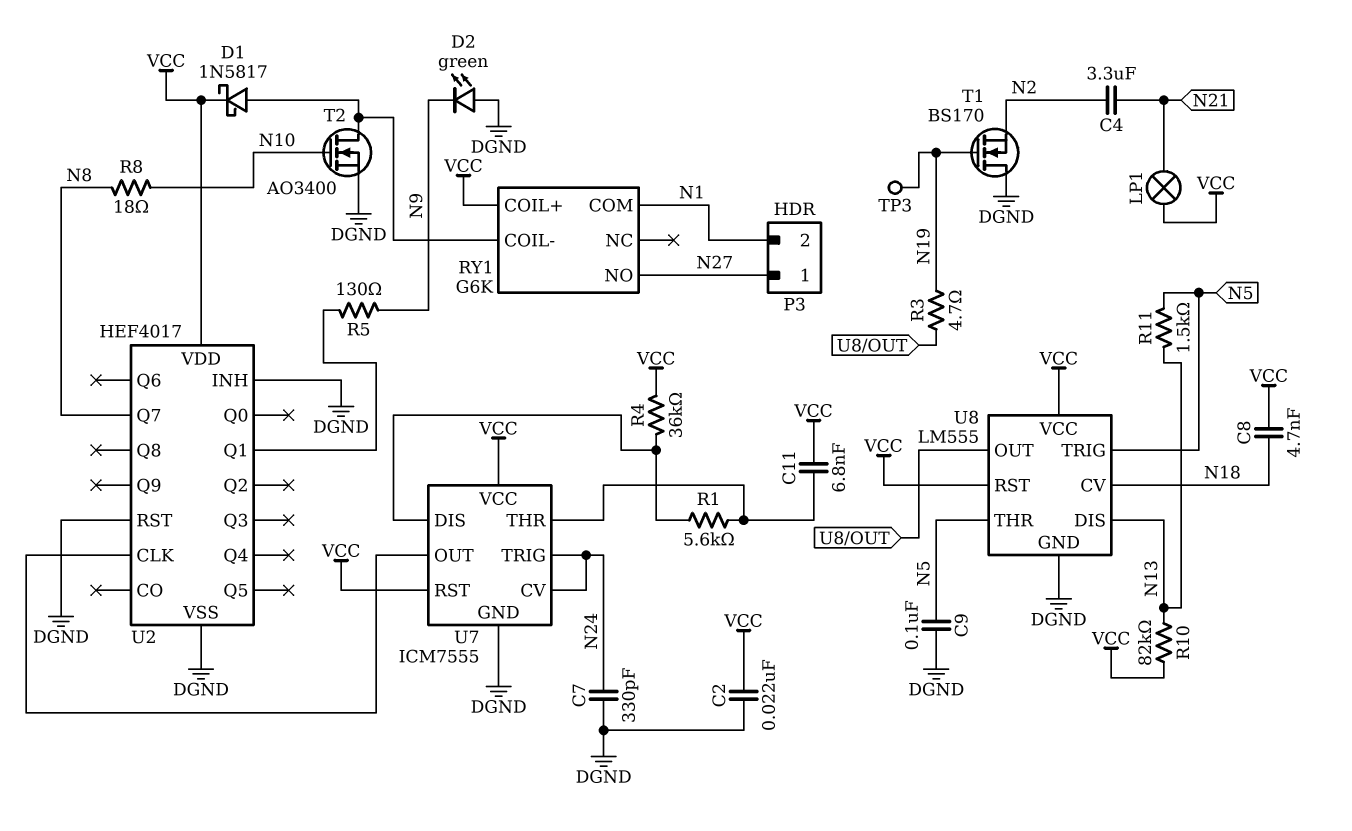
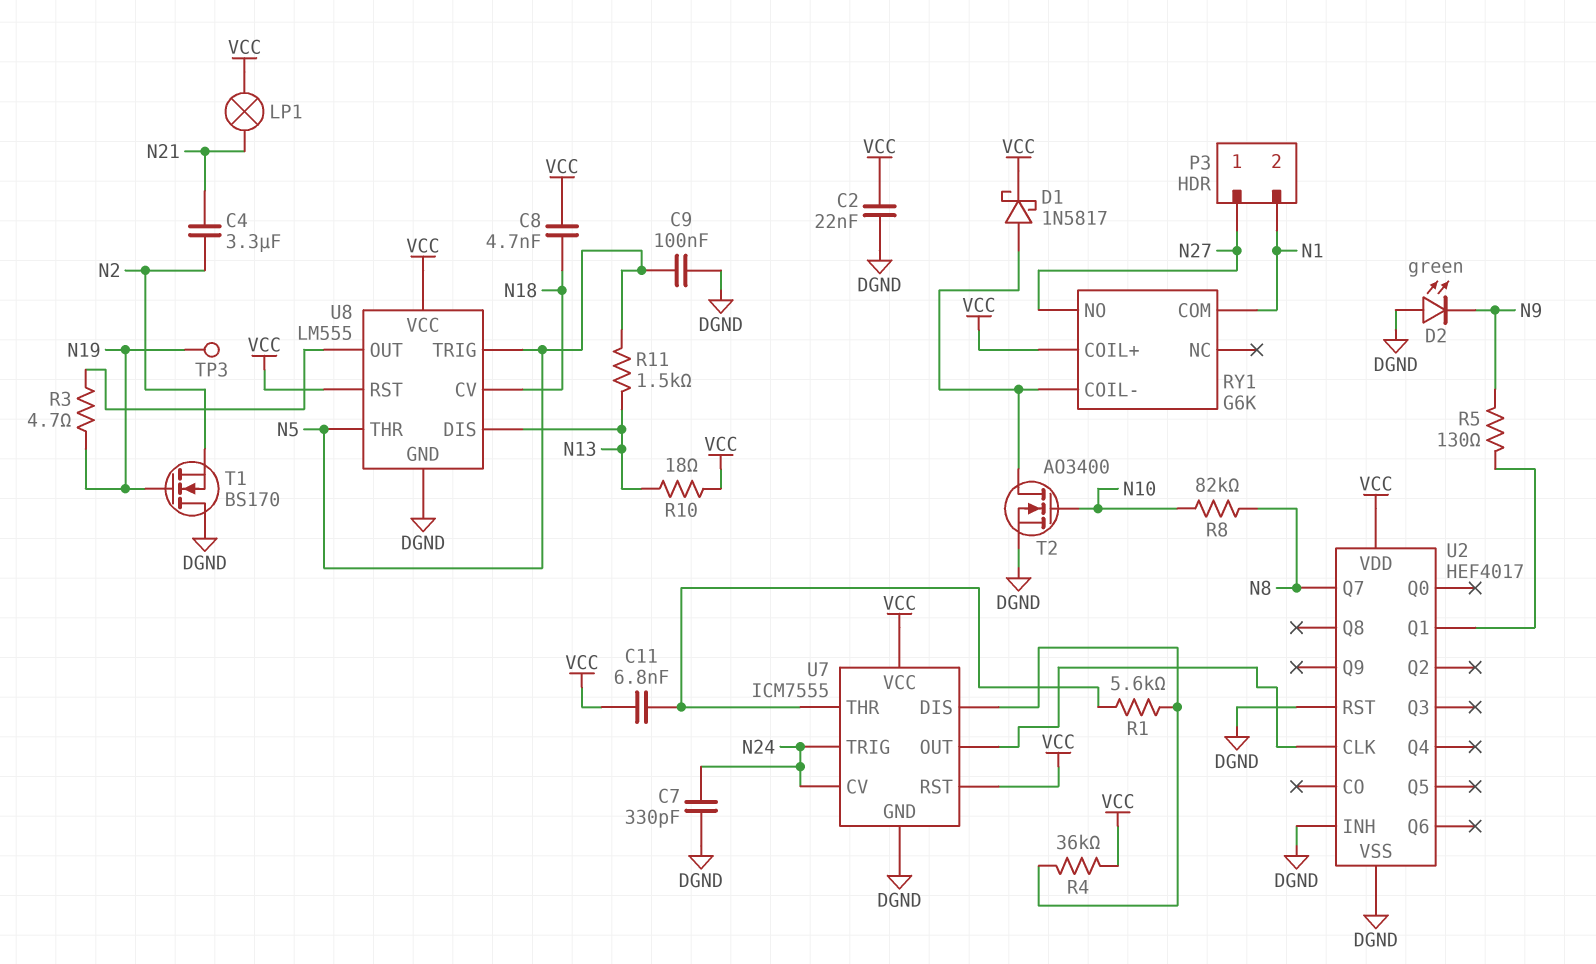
R8: 18 (N8, N10) -> 82k (N8, N10)
R10: 82k (N13, VCC) -> 18 (N13, VCC)

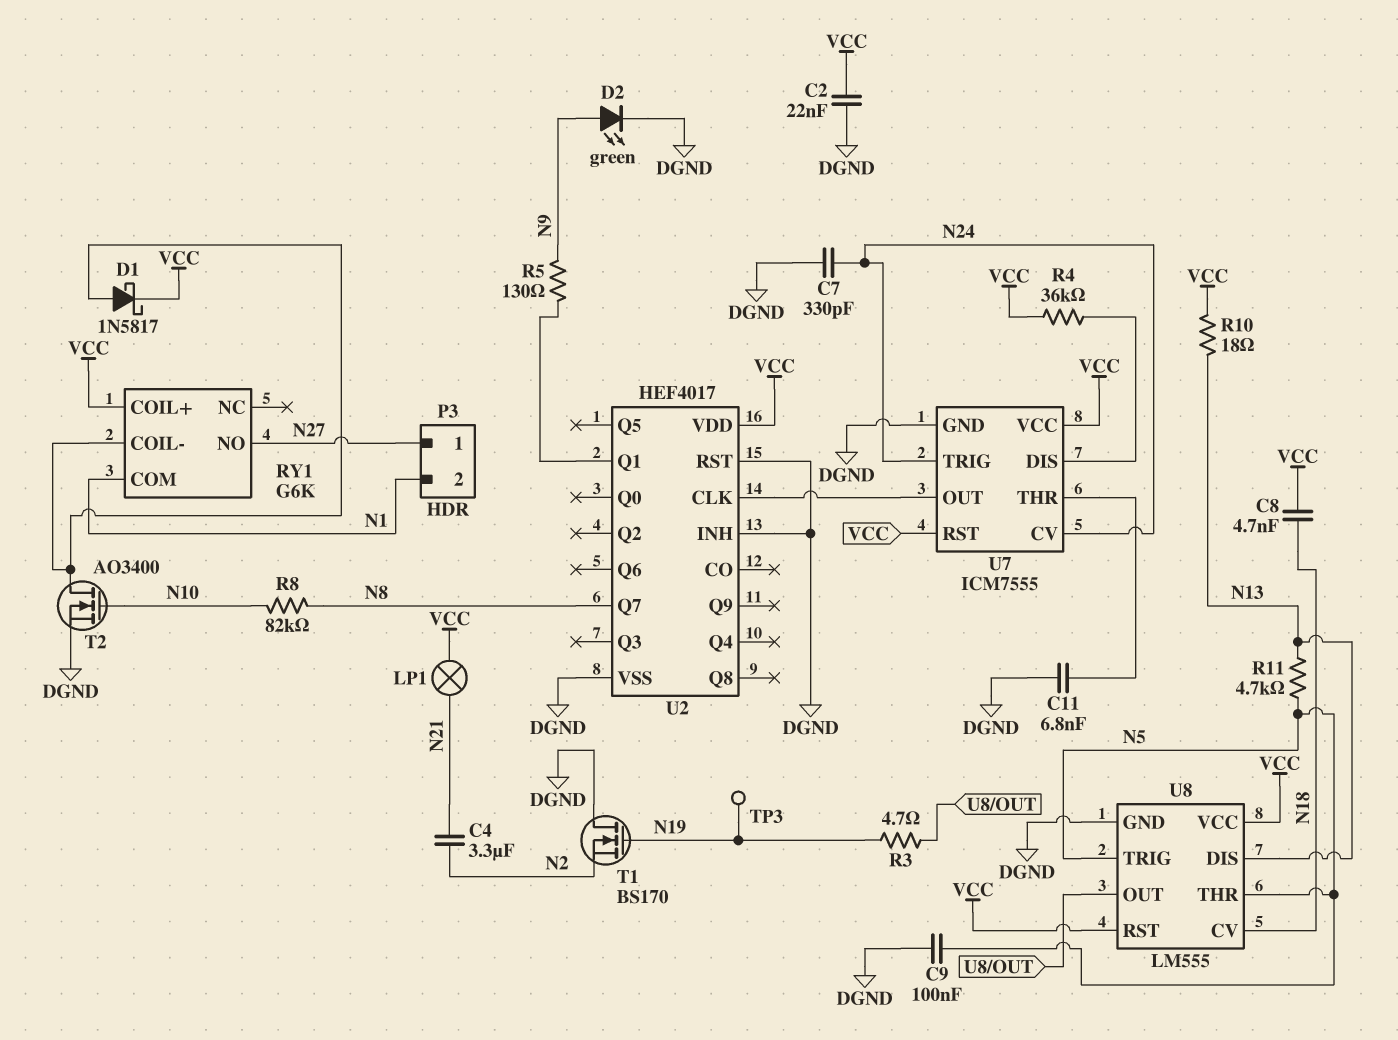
C11: 6.8nF (U7/THR, VCC) -> 6.8nF (DGND, U7/THR)
D2: LED green (A DGND, K N9) -> LED green (A N9, K DGND)
R1: 5.6k (U7/DIS, U7/THR) -> none
R11: 1.5k (N5, N13) -> 4.7k (N5, N13)

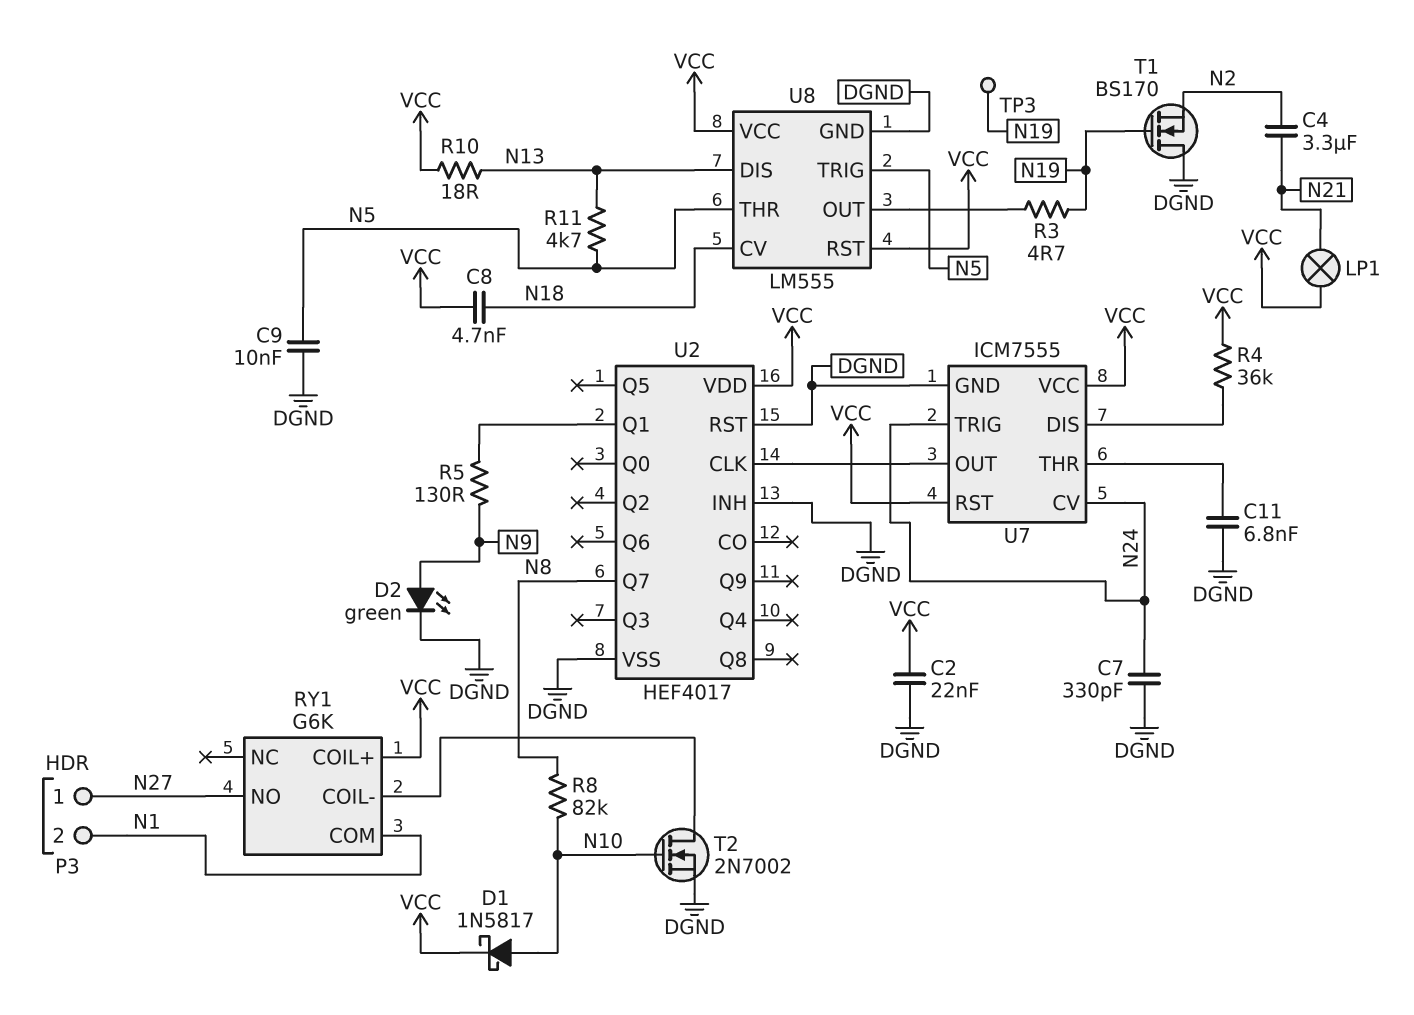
C9: 100nF (DGND, N5) -> 10nF (DGND, N5)
D1: schottky 1N5817 (A RY1/COIL-, K VCC) -> schottky 1N5817 (A N10, K VCC)
T2: NMOS AO3400 (G N10, D RY1/COIL-, S DGND) -> NMOS 2N7002 (G N10, D RY1/COIL-, S DGND)

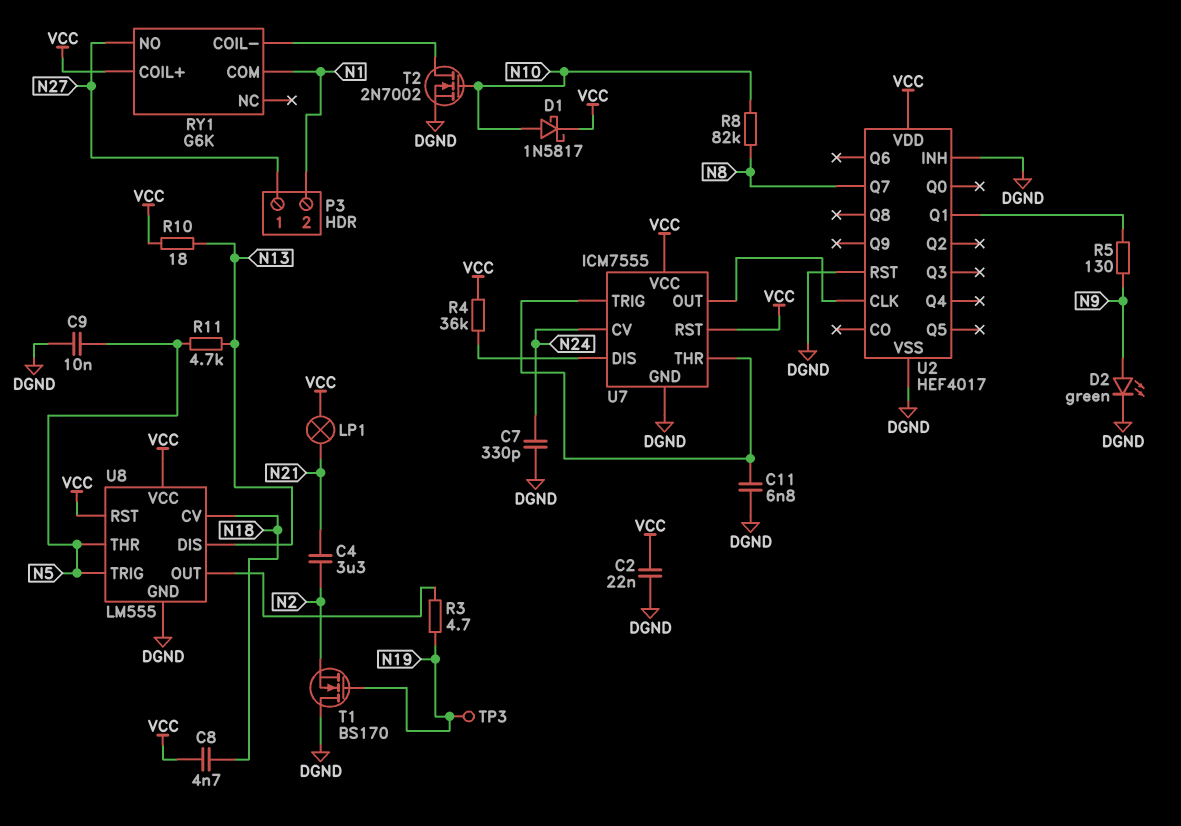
U7 pin TRIG: N24 -> U7/THR

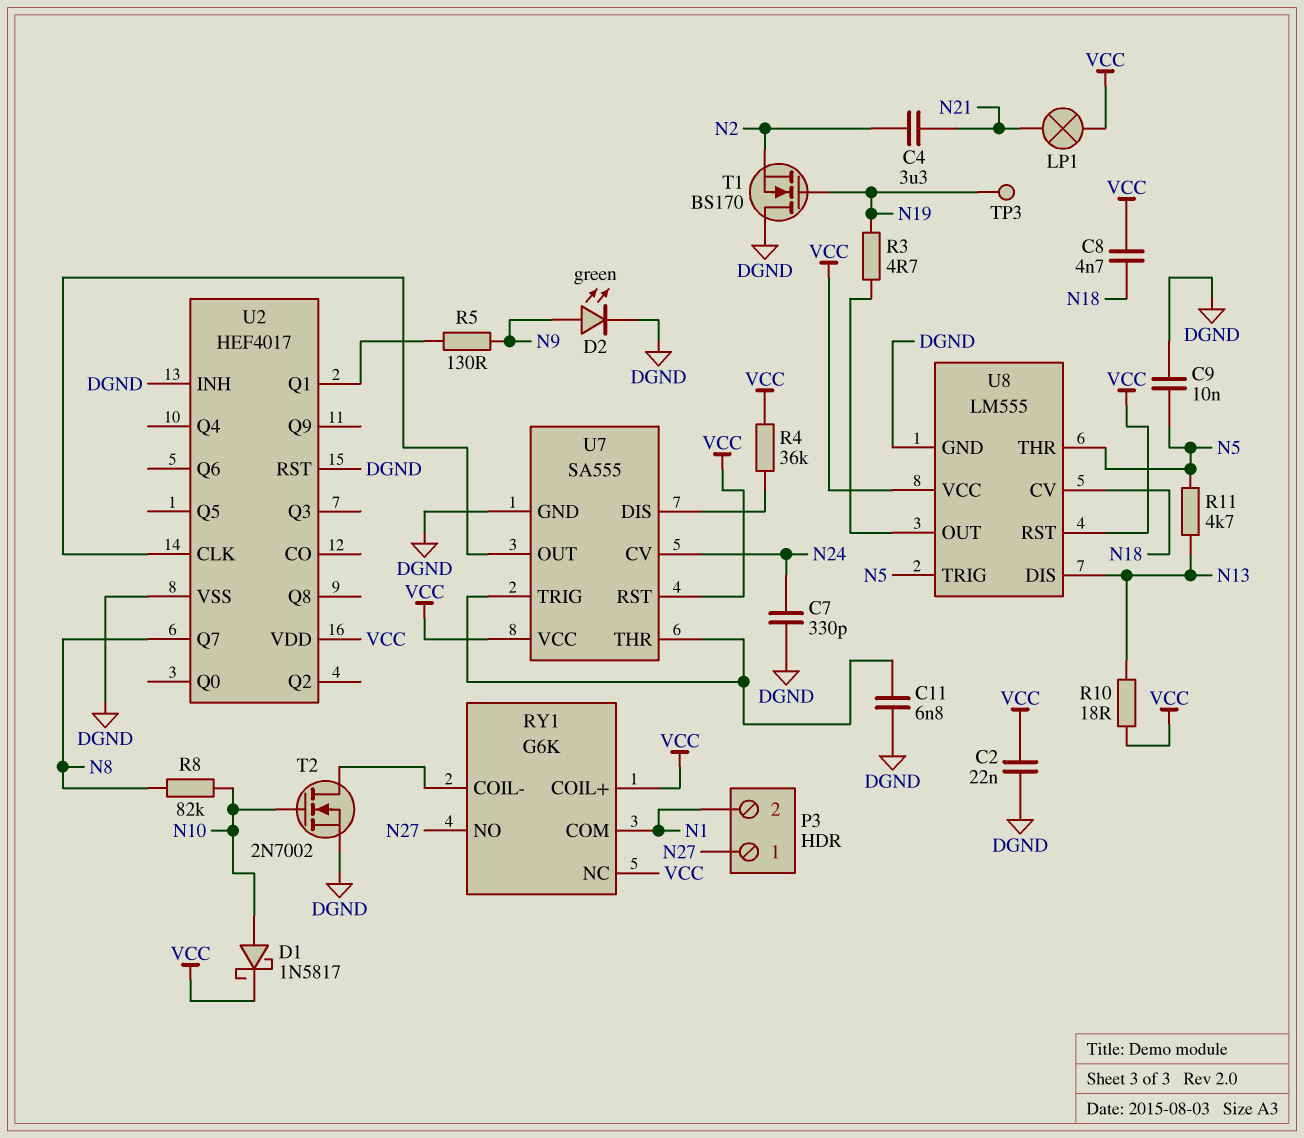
RY1 pin NC: none -> VCC
U7: ICM7555 -> SA555

